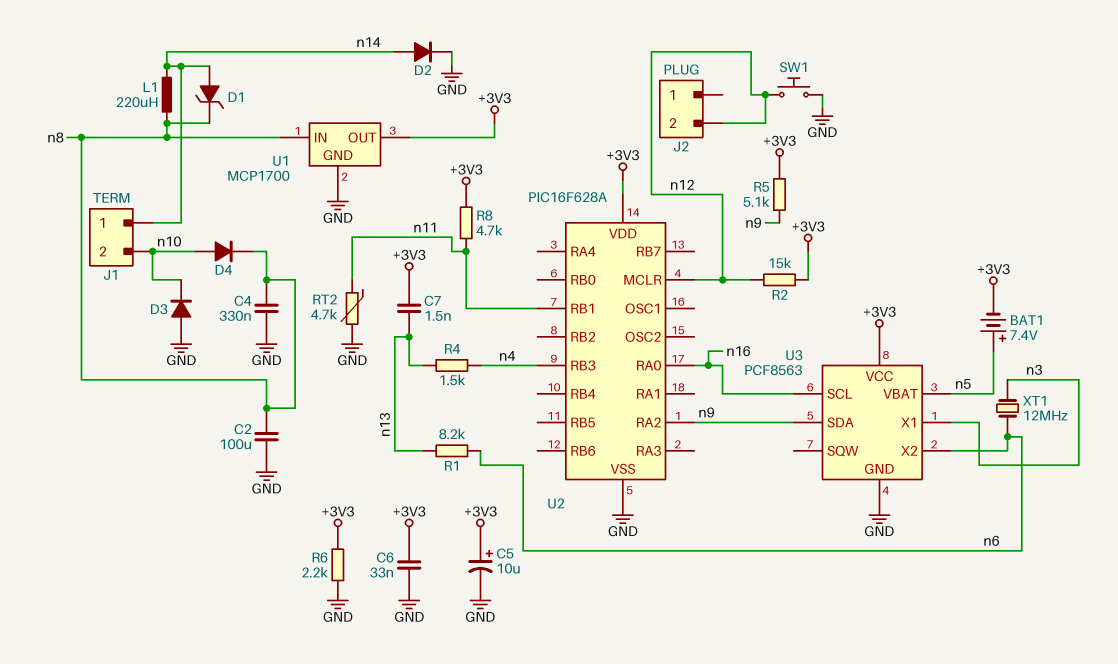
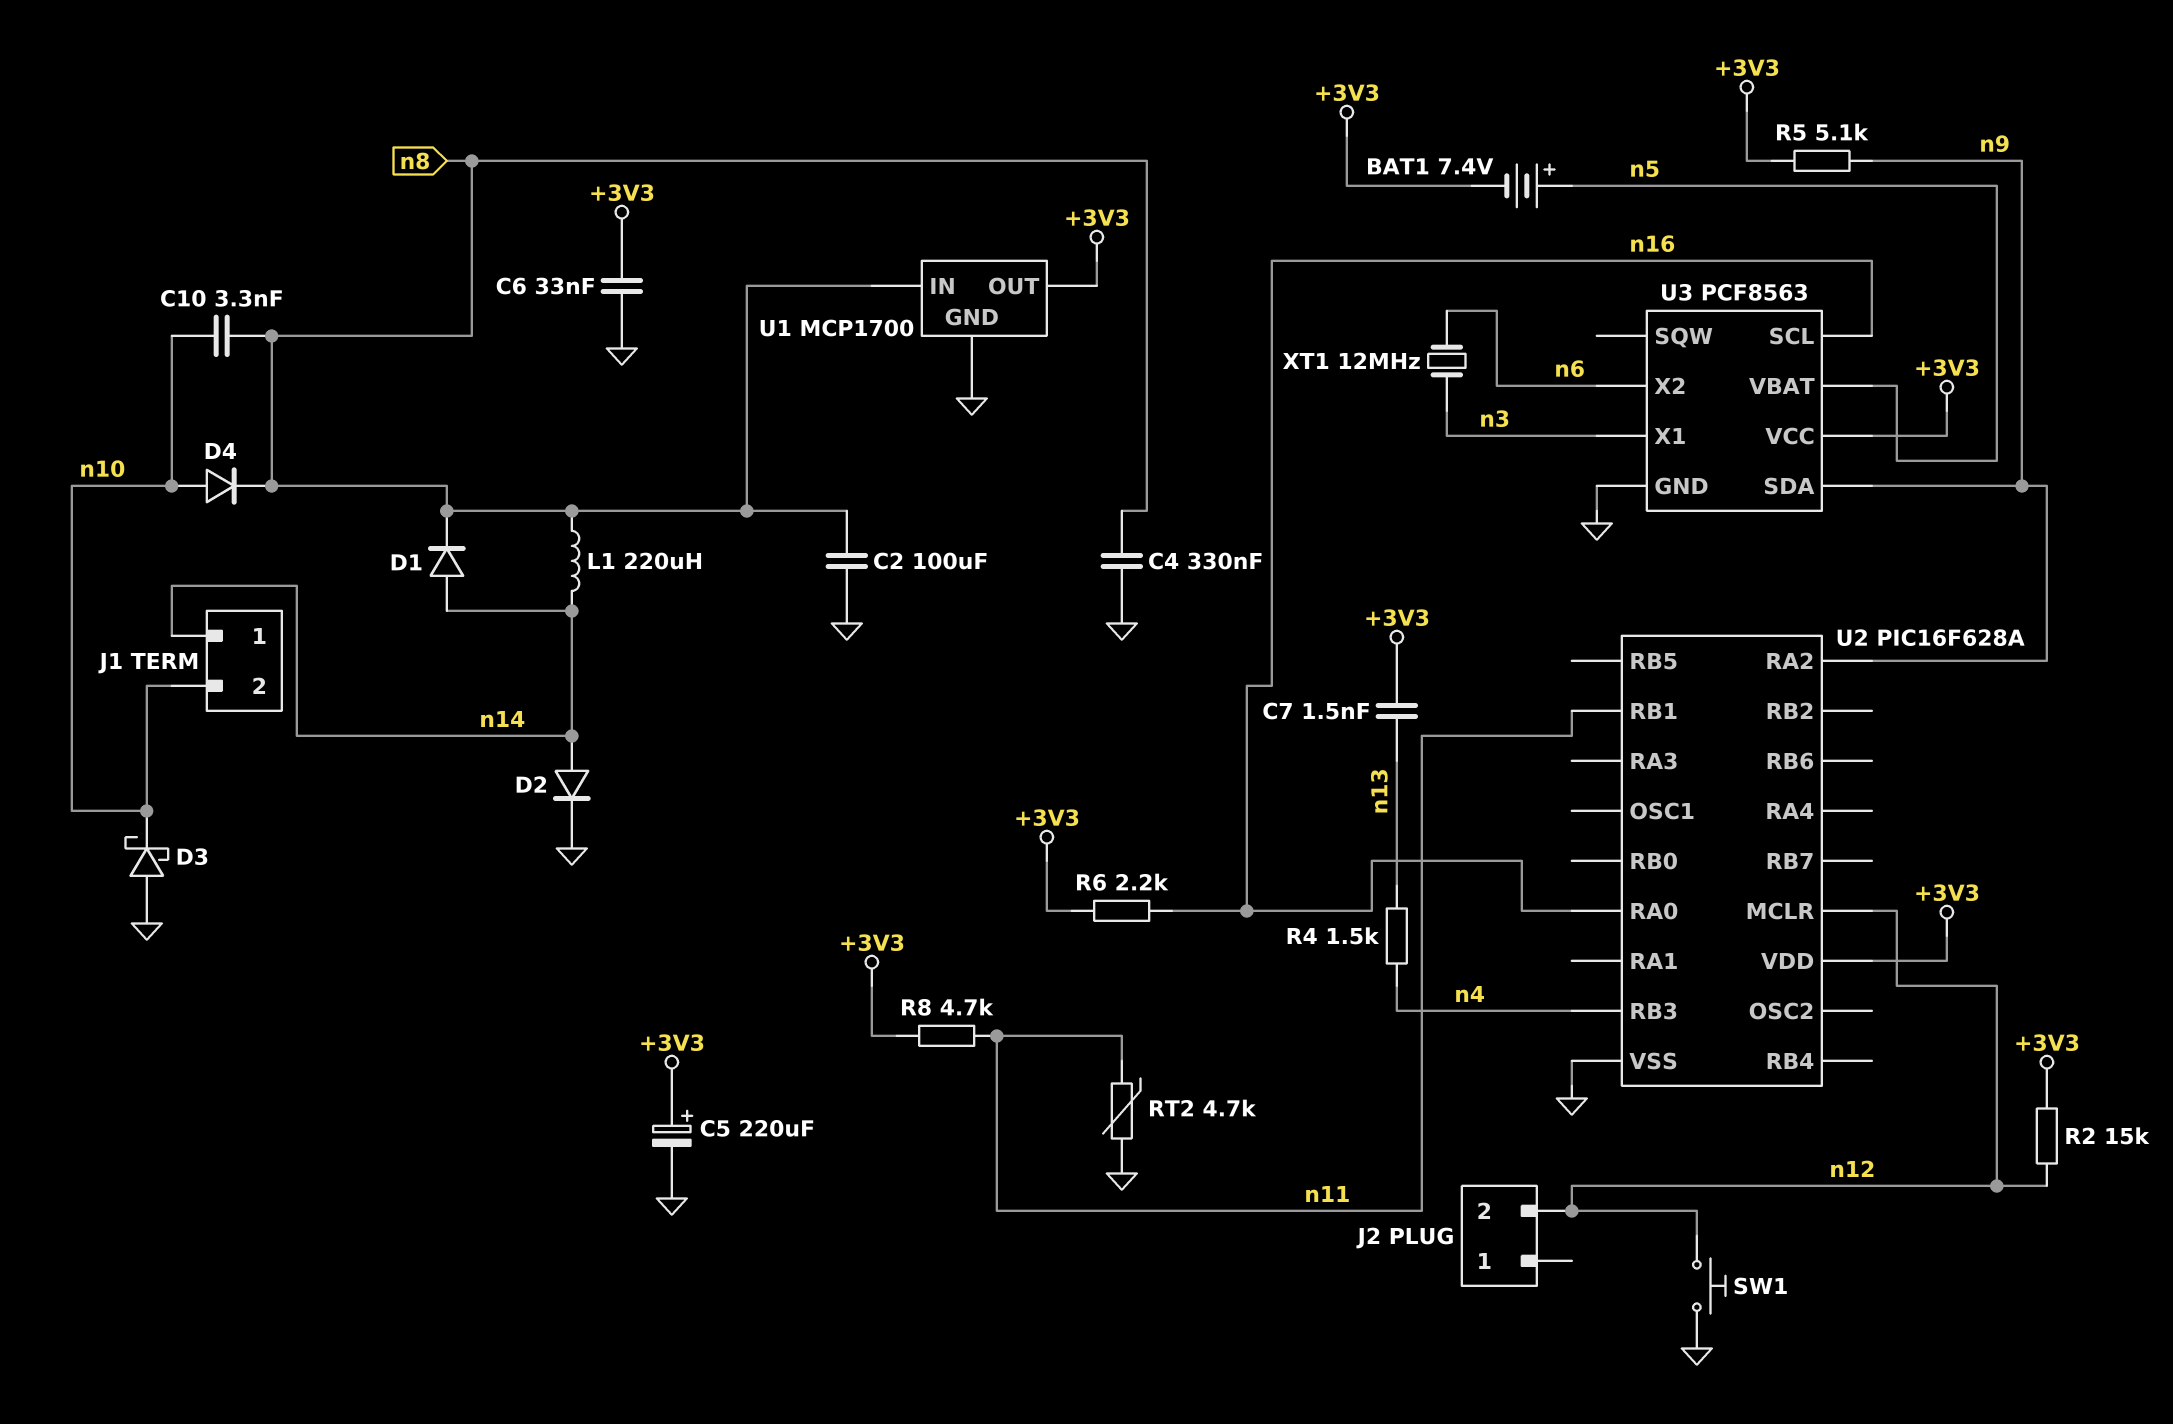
C5: 10uF (plus +3V3, minus GND) -> 220uF (plus +3V3, minus GND)
C10: none -> 3.3nF (n8, n10)
D1: zener (A n14, K n8) -> diode (A n14, K n8)
D3: diode (A GND, K n10) -> schottky (A GND, K n10)
R1: 8.2k (n6, n13) -> none
R6: 2.2k (+3V3, GND) -> 2.2k (+3V3, n16)

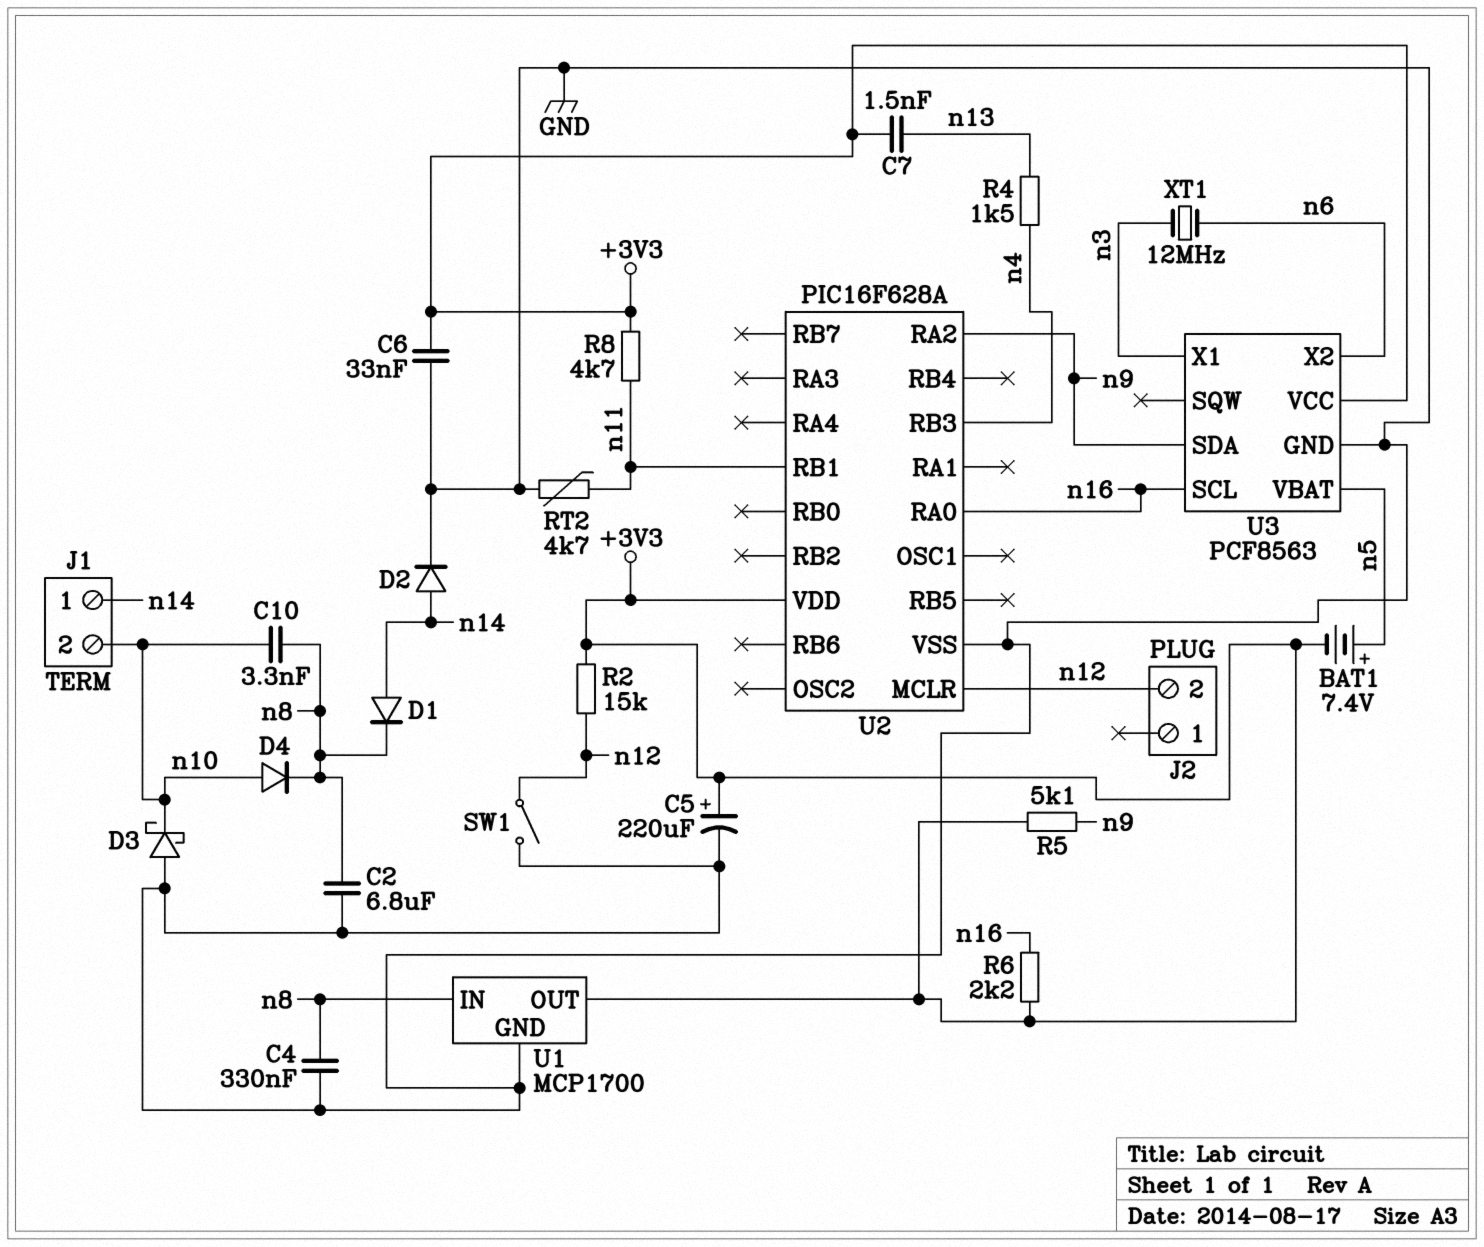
C2: 100uF (GND, n8) -> 6.8uF (GND, n8)
L1: 220uH (n8, n14) -> none
SW1: button (GND, n12) -> switch (GND, n12)

